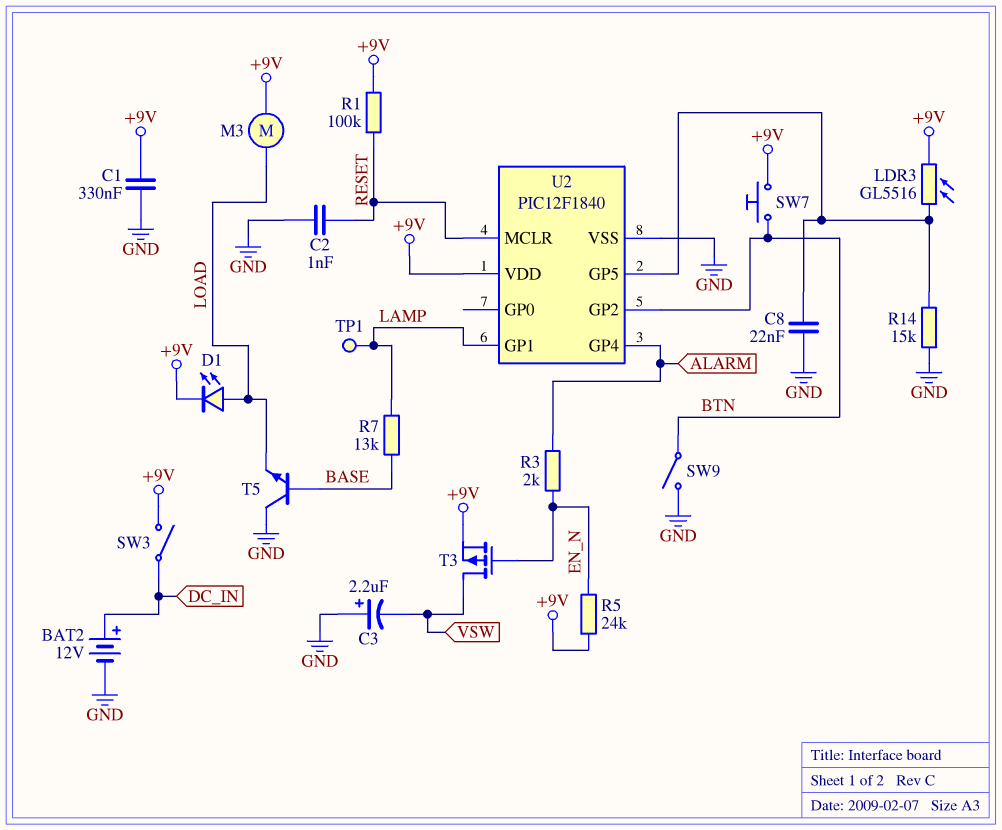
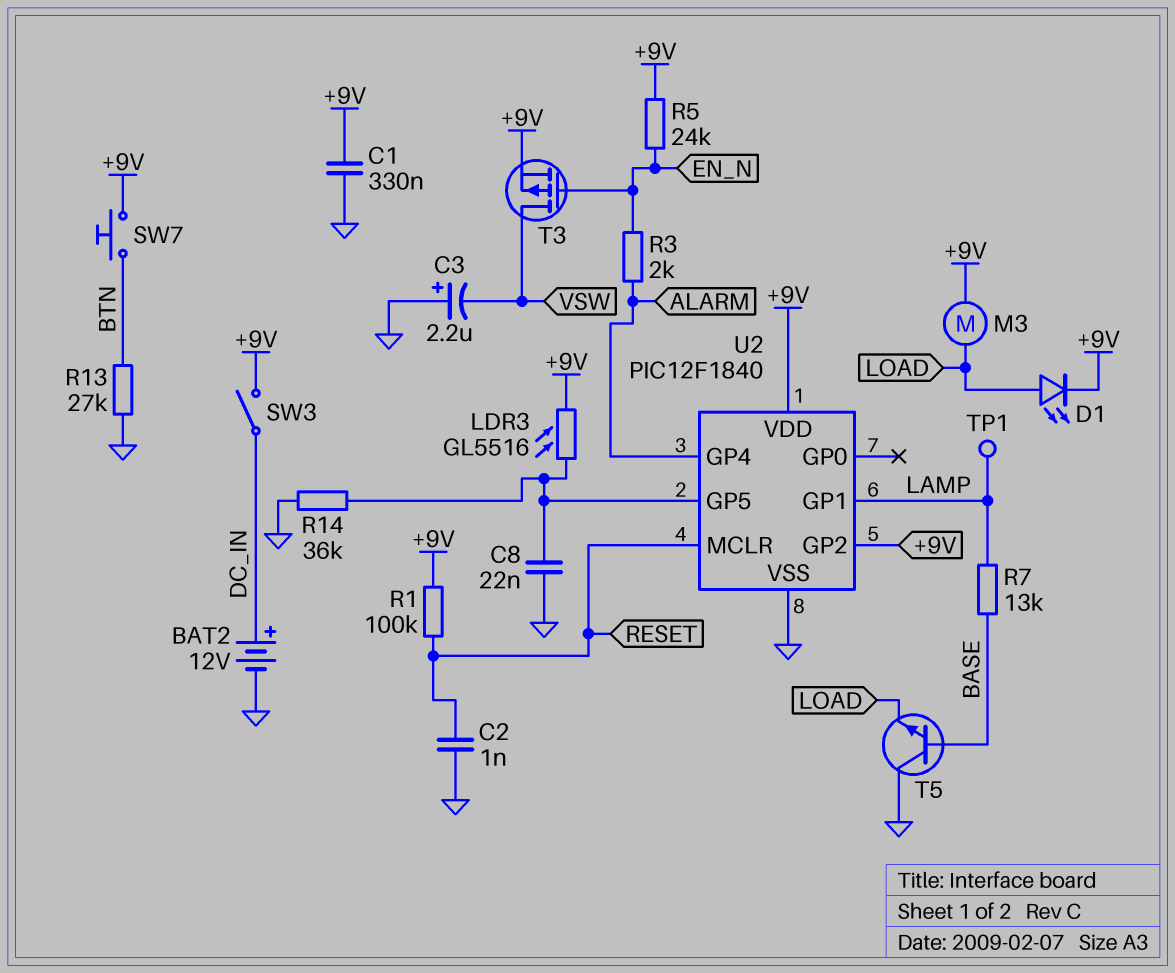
R13: none -> 27k (BTN, GND)
R14: 15k (GND, U2/GP5) -> 36k (GND, U2/GP5)
SW9: switch (BTN, GND) -> none
U2 pin GP2: BTN -> +9V

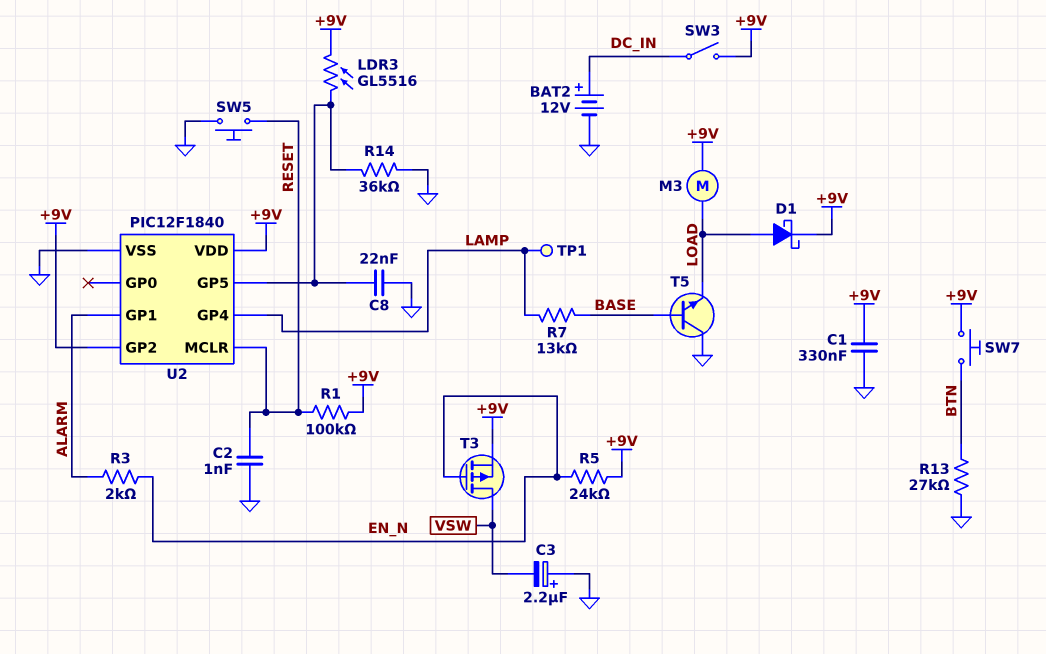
D1: LED (A LOAD, K +9V) -> schottky (A LOAD, K +9V)
SW5: none -> button (GND, RESET)
U2 pin GP1: LAMP -> ALARM
U2 pin GP4: ALARM -> LAMP

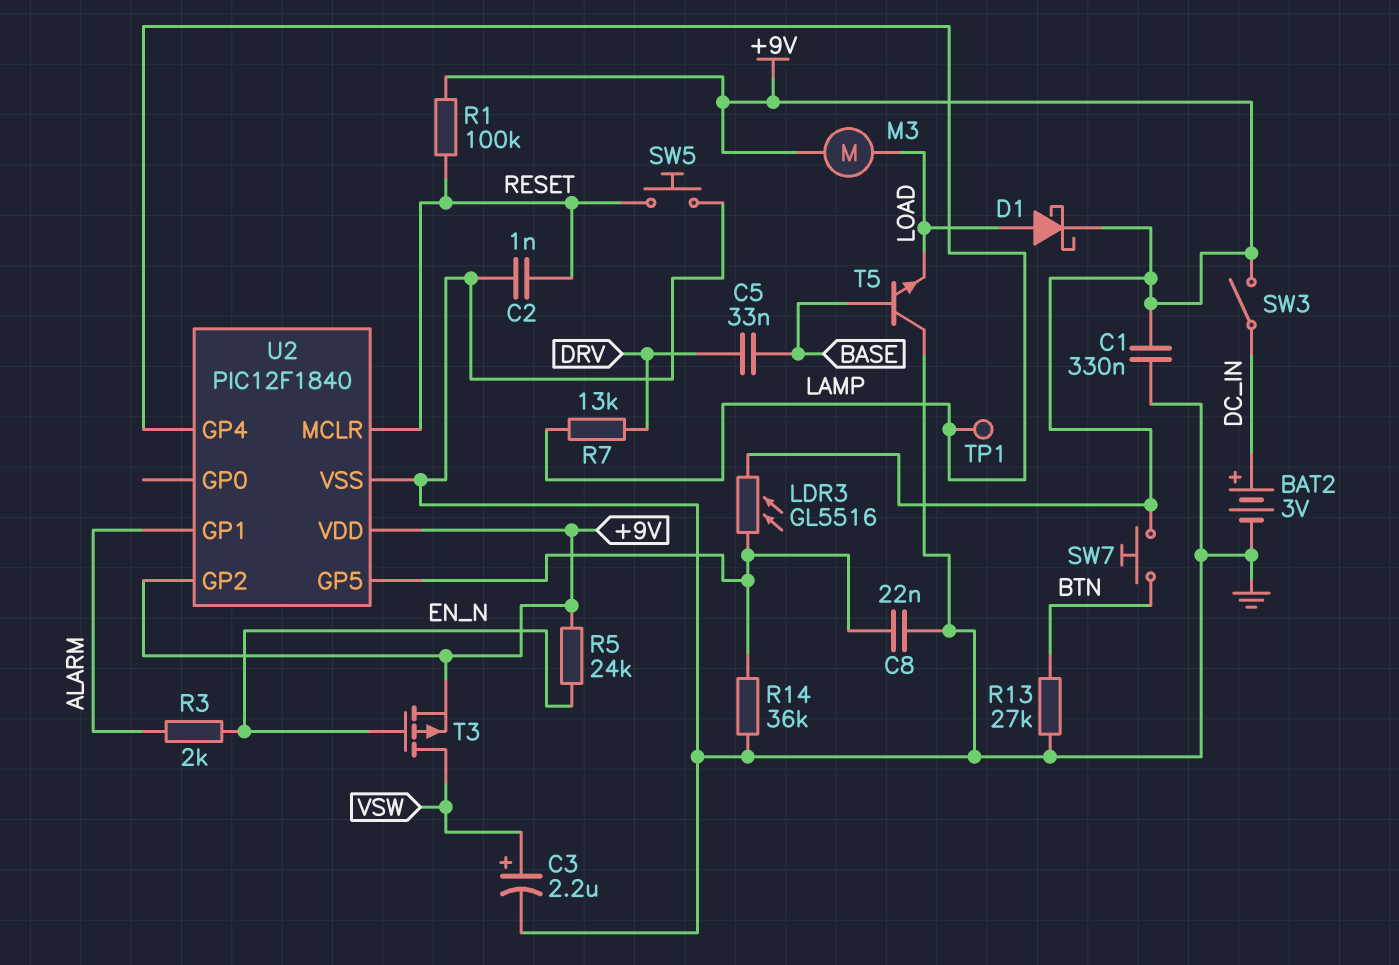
BAT2: 12V (plus DC_IN, minus GND) -> 3V (plus DC_IN, minus GND)
C3: 2.2uF (plus GND, minus VSW) -> 2.2uF (plus VSW, minus GND)
C5: none -> 33nF (BASE, DRV)
R7: 13k (BASE, LAMP) -> 13k (DRV, LAMP)

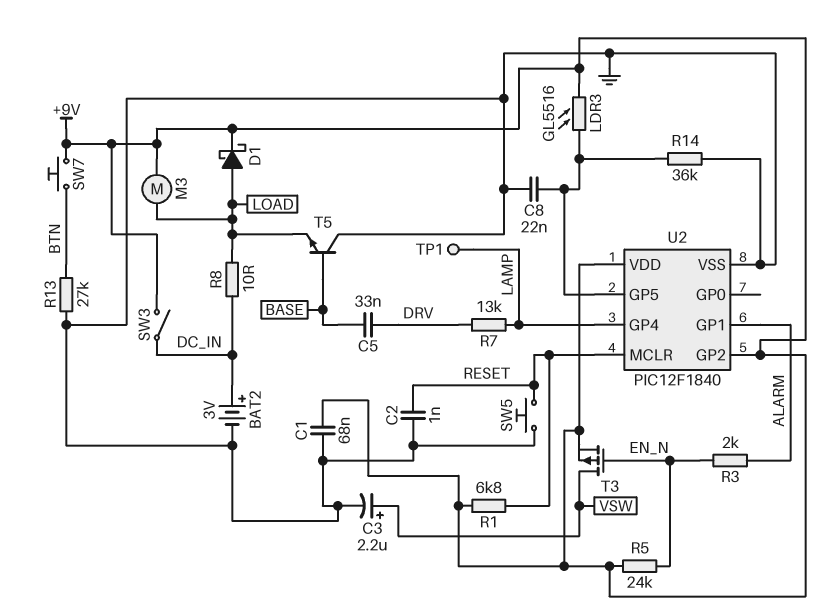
C1: 330nF (+9V, GND) -> 68nF (+9V, GND)
R1: 100k (+9V, RESET) -> 6.8k (+9V, RESET)
R8: none -> 10 (DC_IN, LOAD)

